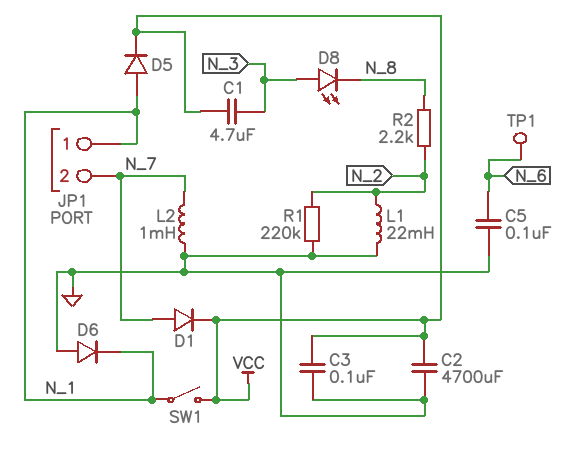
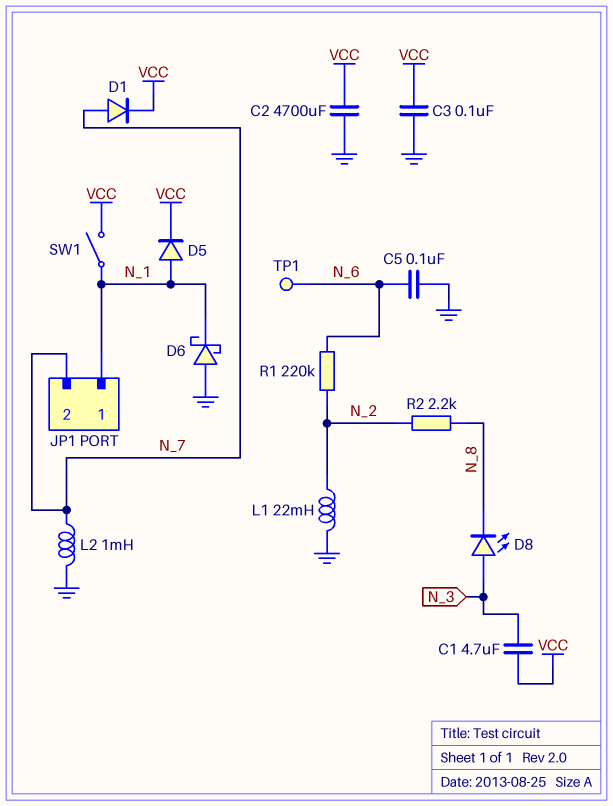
D6: diode (A GND, K N_1) -> schottky (A GND, K N_1)
R1: 220k (GND, N_2) -> 220k (N_2, N_6)

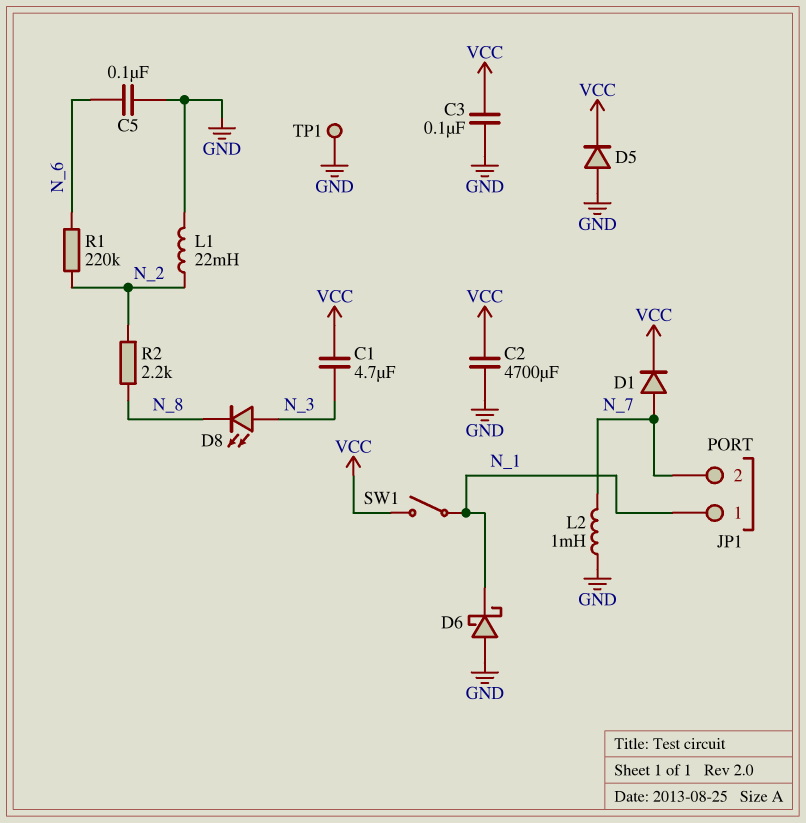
D5: diode (A N_1, K VCC) -> diode (A GND, K VCC)
TP1: test point (N_6) -> test point (GND)

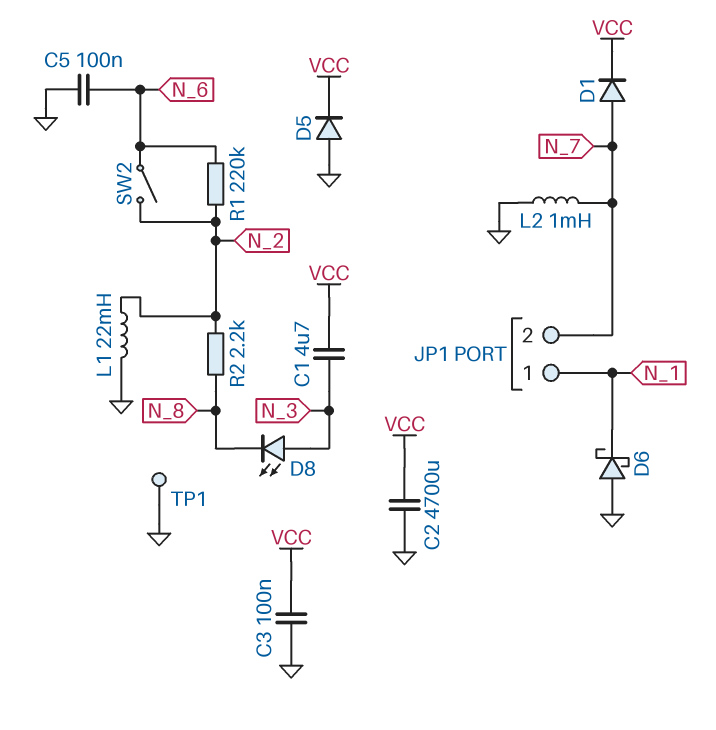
SW1: switch (N_1, VCC) -> none
SW2: none -> switch (N_2, N_6)

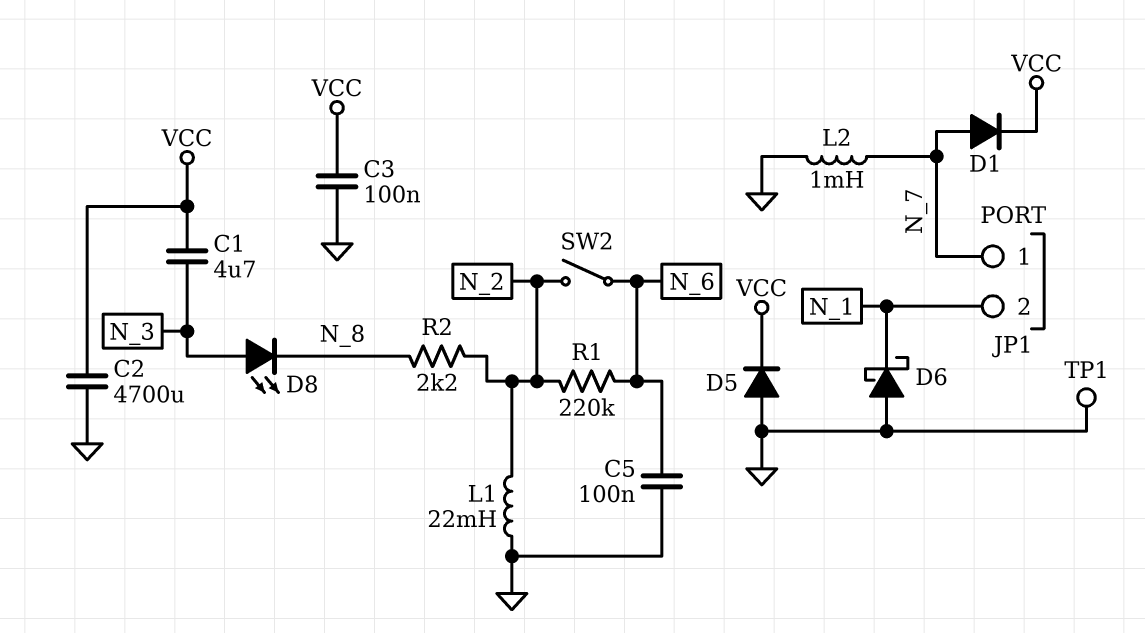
JP1 pin 1: N_1 -> N_7
JP1 pin 2: N_7 -> N_1

